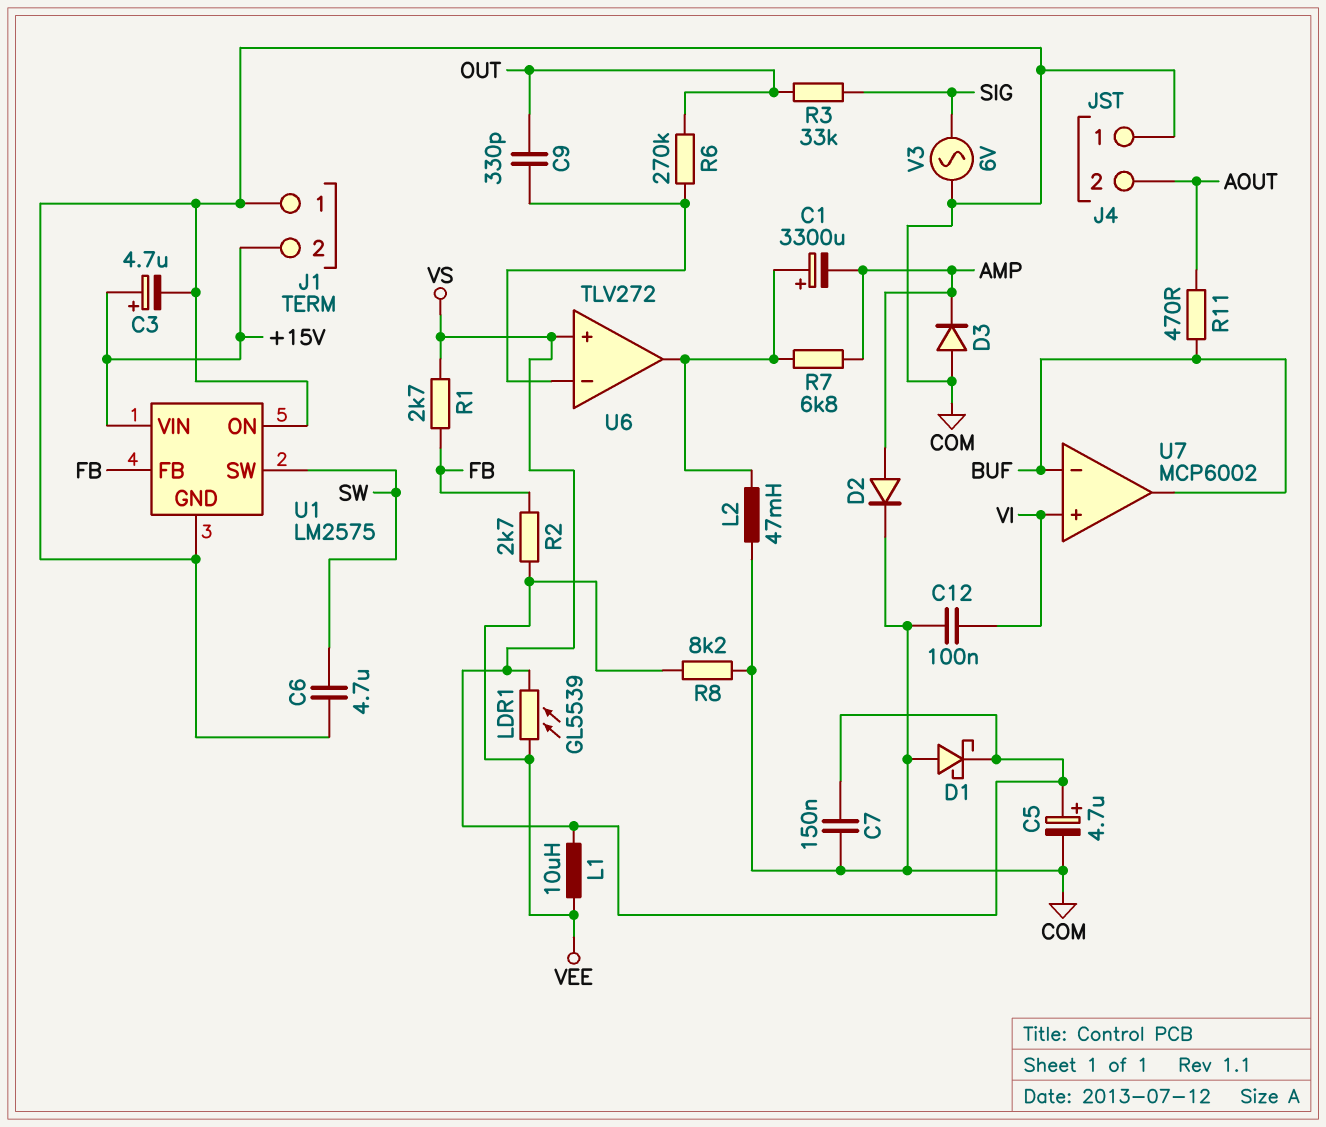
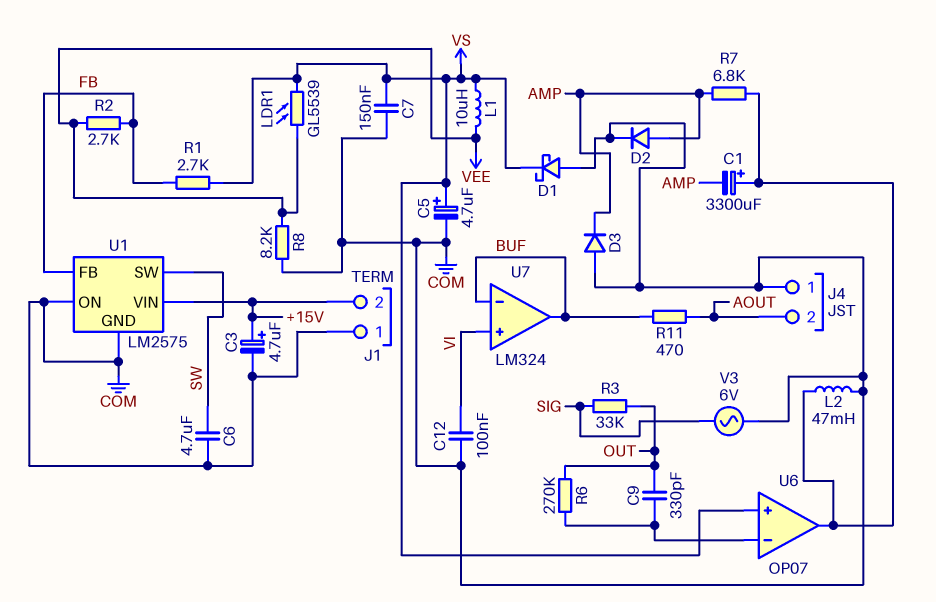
U6: TLV272 -> OP07
U7: MCP6002 -> LM324

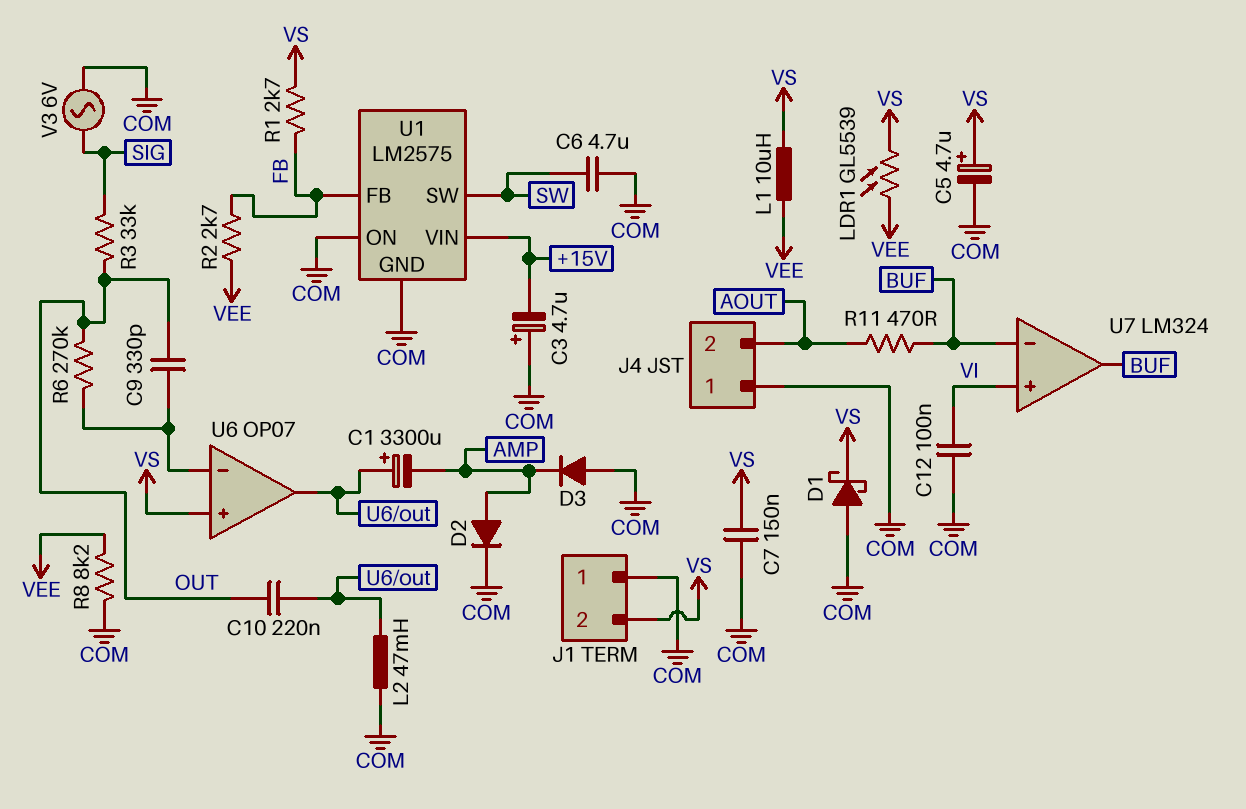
C3: 4.7uF (plus +15V, minus COM) -> 4.7uF (plus COM, minus +15V)
C10: none -> 220nF (OUT, U6/out)
J1 pin 2: +15V -> VS
R7: 6.8k (AMP, U6/out) -> none

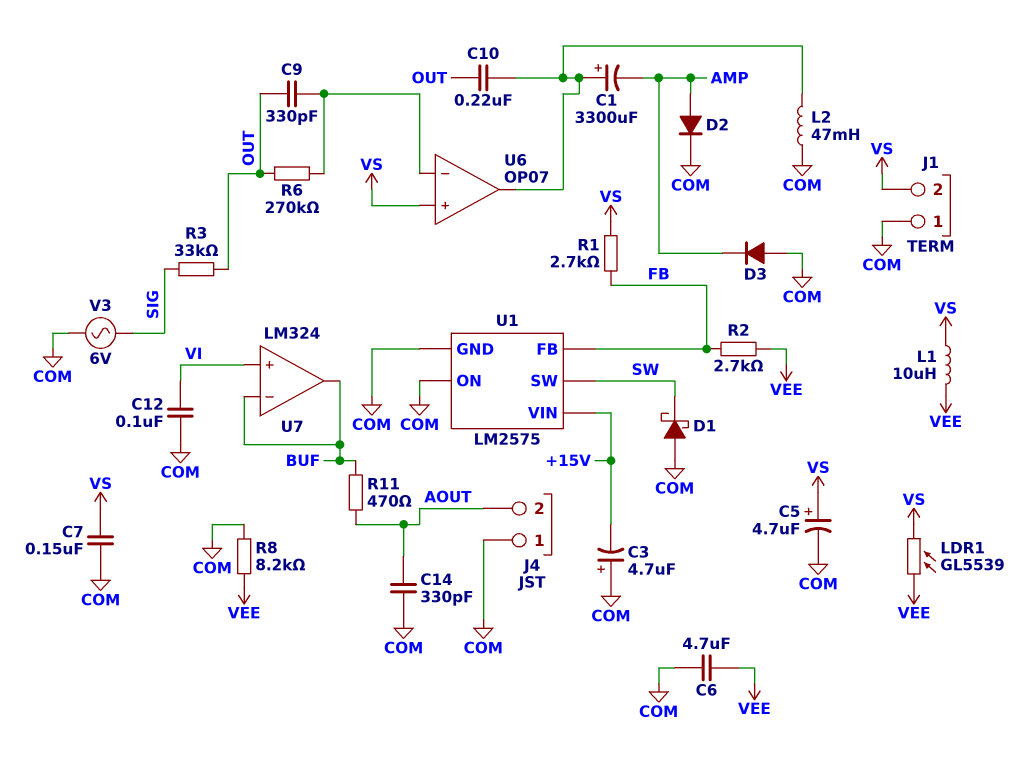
C6: 4.7uF (COM, SW) -> 4.7uF (COM, VEE)
C14: none -> 330pF (AOUT, COM)
D1: schottky (A COM, K VS) -> schottky (A COM, K SW)

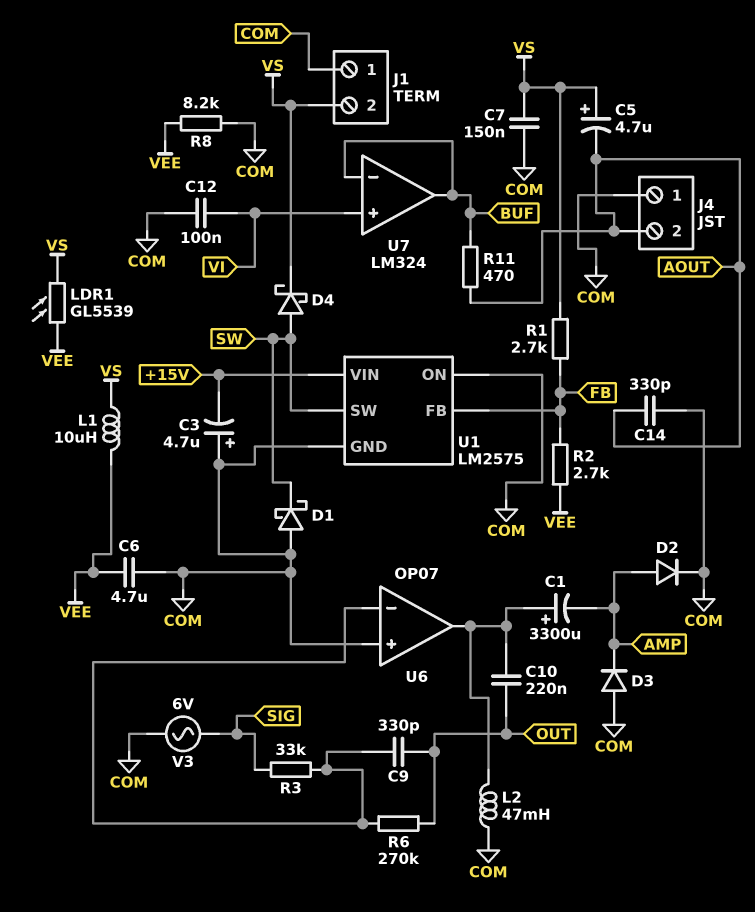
C5: 4.7uF (plus VS, minus COM) -> 4.7uF (plus VS, minus AOUT)
D4: none -> schottky (A SW, K VS)
R3: 33k (OUT, SIG) -> 33k (SIG, U6/in-)
U6 pin in+: VS -> COM

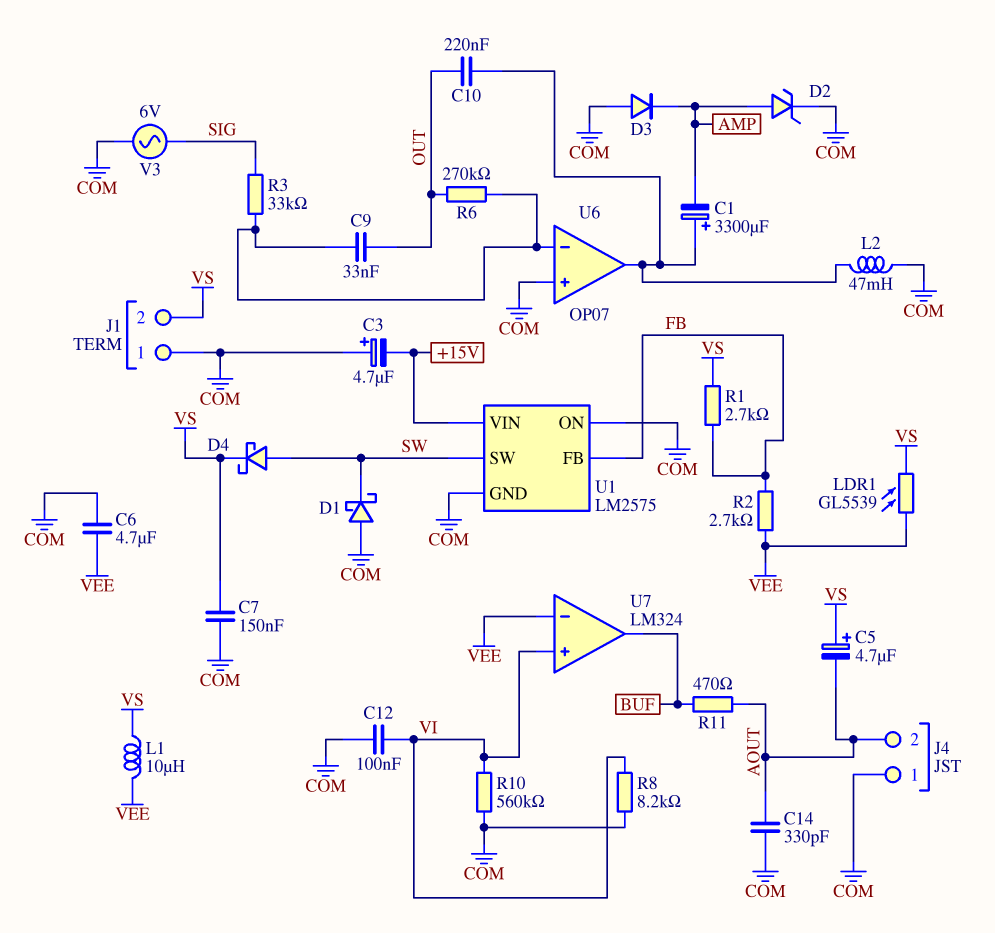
C9: 330pF (OUT, U6/in-) -> 33nF (OUT, U6/in-)
D2: diode (A AMP, K COM) -> zener (A AMP, K COM)
R8: 8.2k (COM, VEE) -> 8.2k (COM, VI)
R10: none -> 560k (COM, VI)
U7 pin in-: BUF -> VEE

